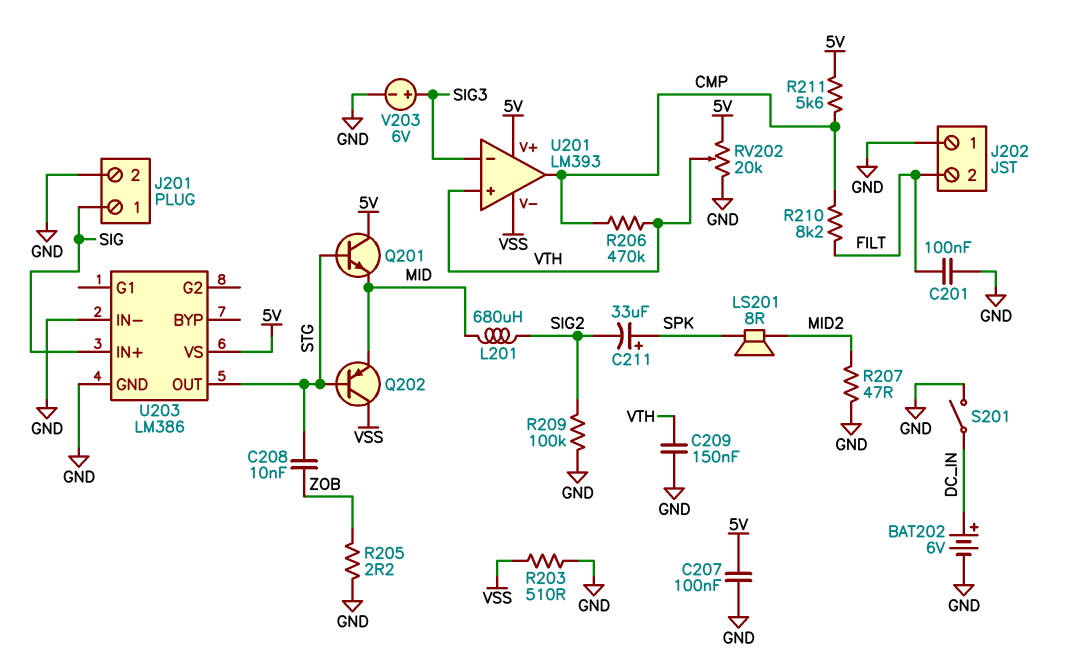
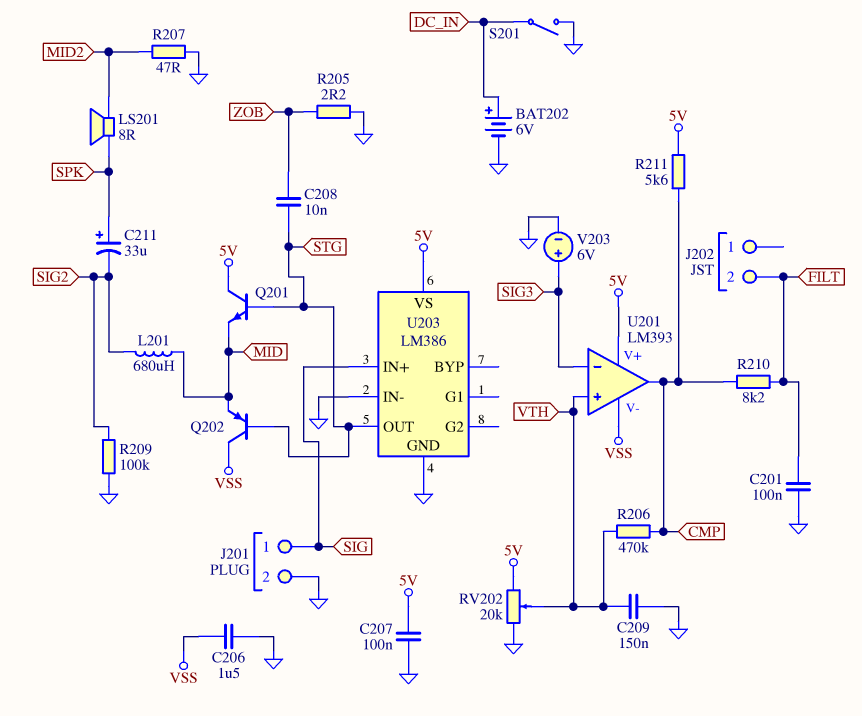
C206: none -> 1.5uF (GND, VSS)
J202 pin 1: GND -> none
R203: 510 (GND, VSS) -> none

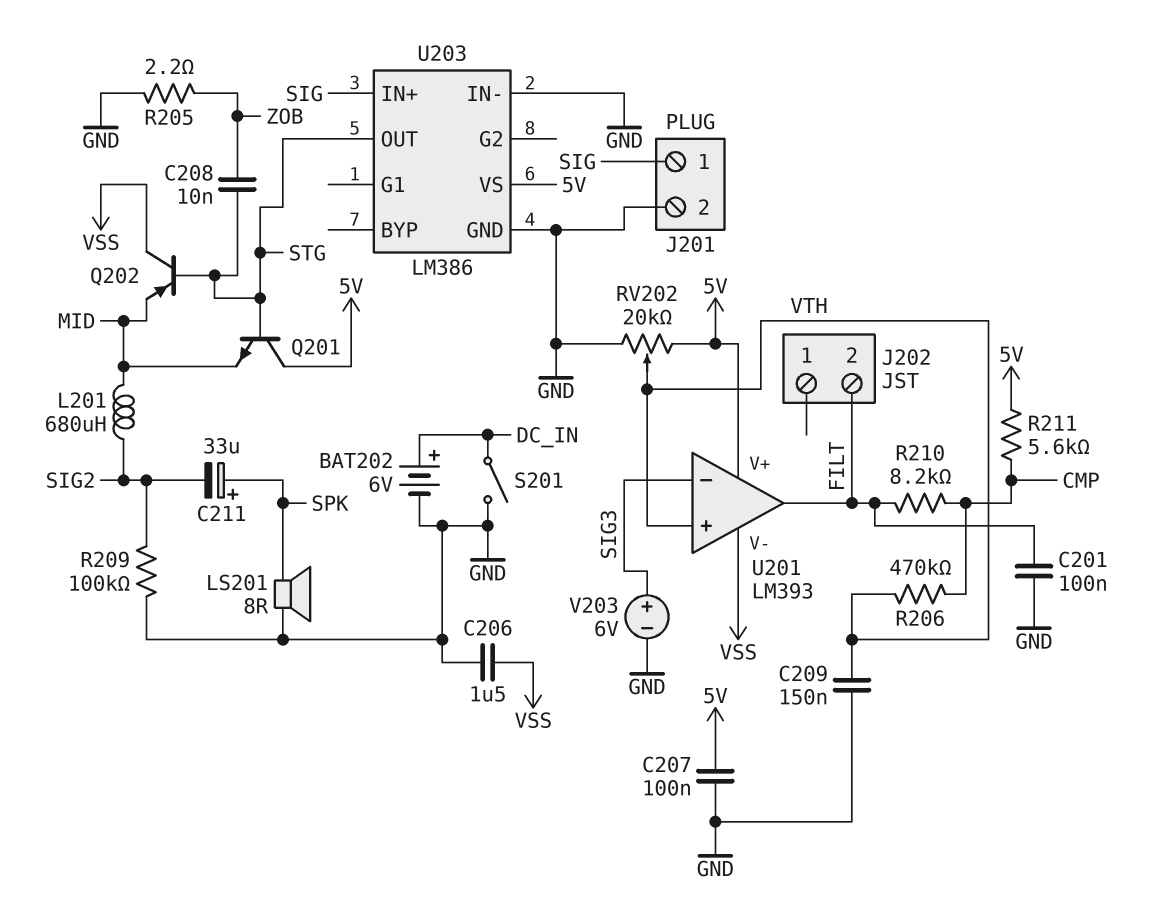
LS201: speaker 8R (MID2, SPK) -> speaker 8R (GND, SPK)
R207: 47 (GND, MID2) -> none
U201 pin out: CMP -> FILT

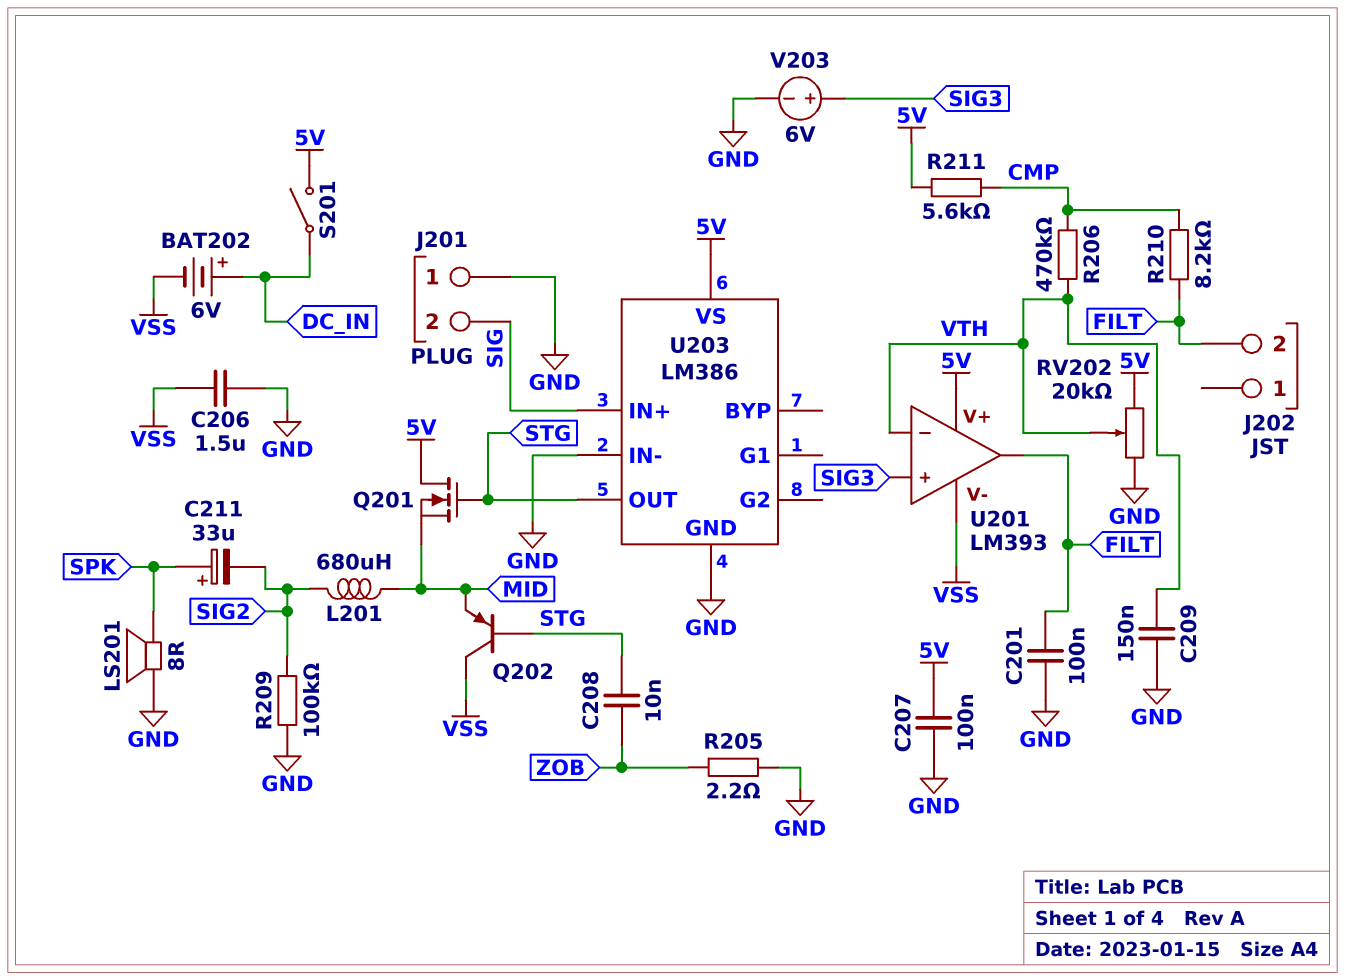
BAT202: 6V (plus DC_IN, minus GND) -> 6V (plus DC_IN, minus VSS)
J201 pin 1: SIG -> GND
J201 pin 2: GND -> SIG
Q201: NPN (B STG, C 5V, E MID) -> NMOS (G STG, D 5V, S MID)
S201: switch (DC_IN, GND) -> switch (5V, DC_IN)
U201 pin in+: VTH -> SIG3
U201 pin in-: SIG3 -> VTH

